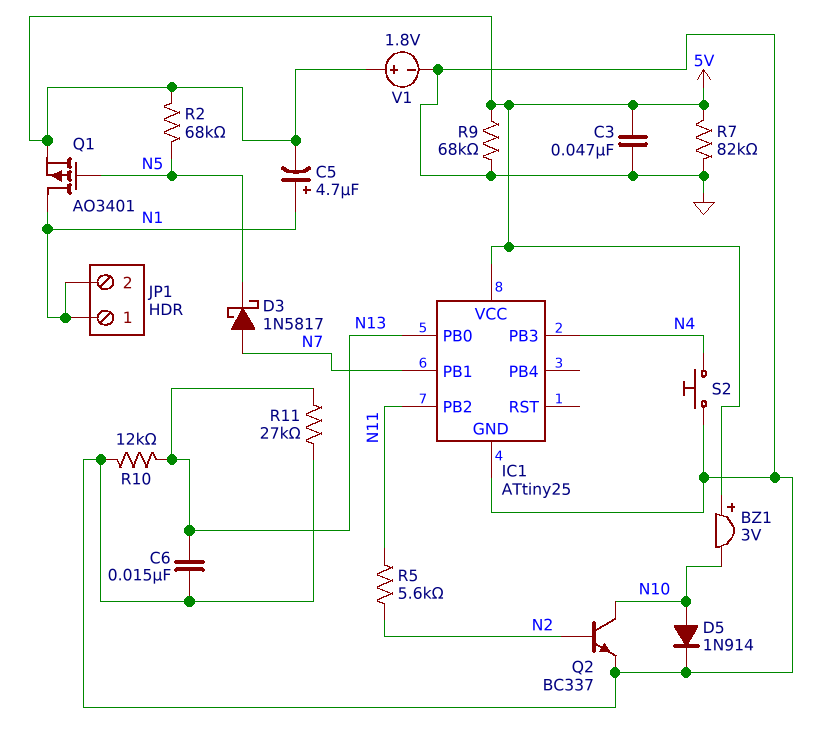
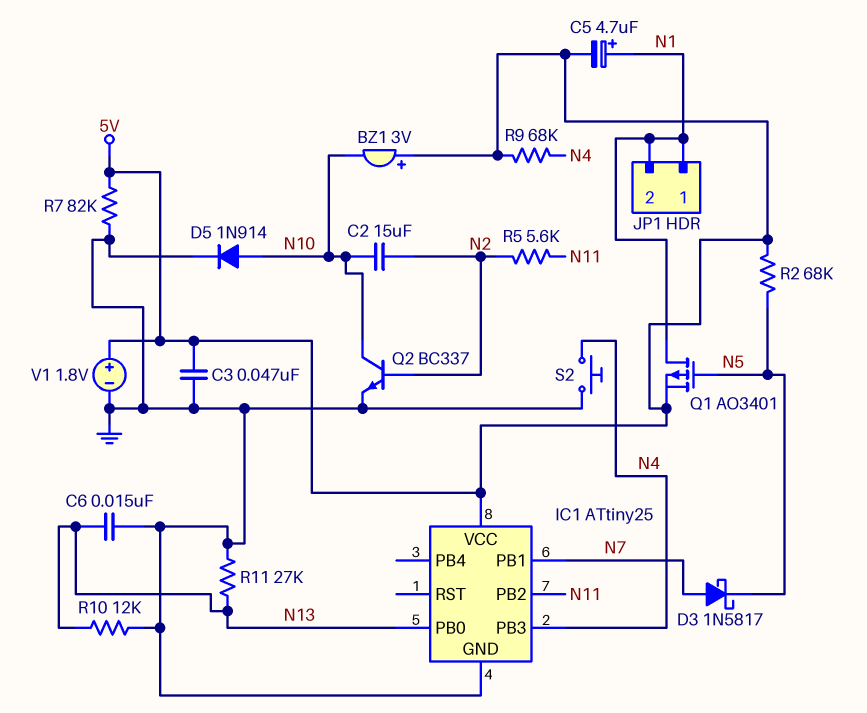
C2: none -> 15uF (N2, N10)
R9: 68k (5V, GND) -> 68k (5V, N4)

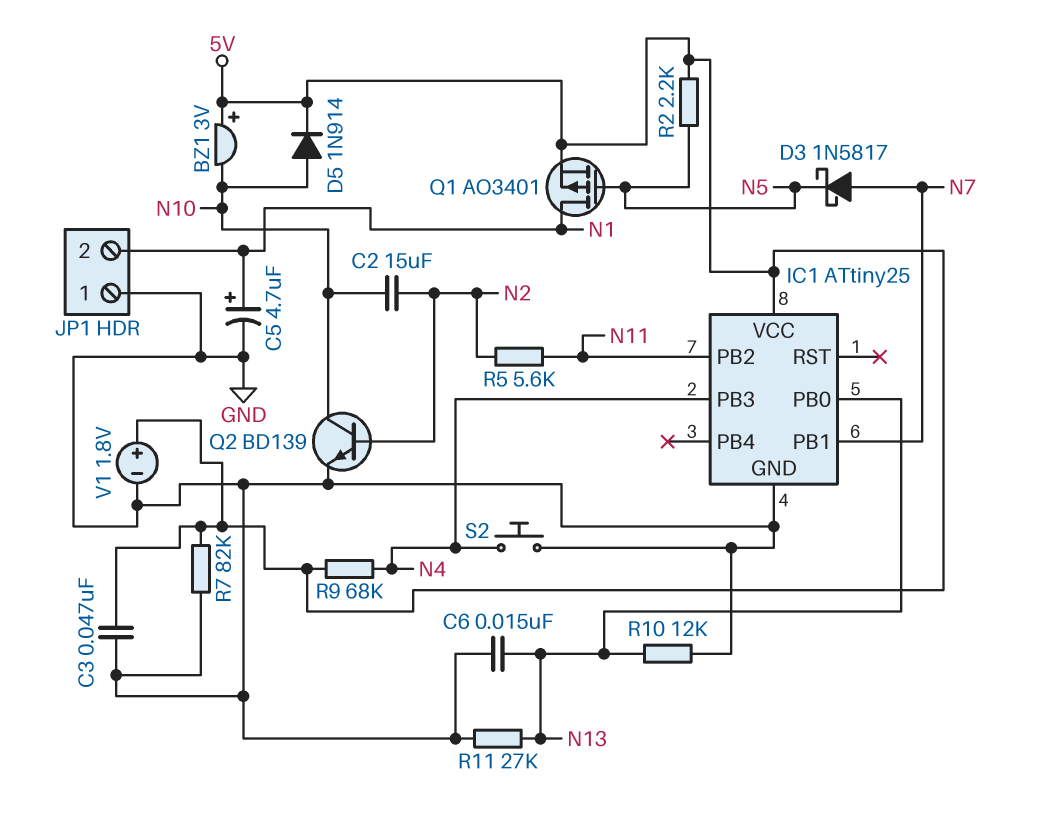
C5: 4.7uF (plus N1, minus 5V) -> 4.7uF (plus N1, minus GND)
D5: diode 1N914 (A N10, K GND) -> diode 1N914 (A N10, K 5V)
JP1 pin 1: N1 -> GND
Q2: NPN BC337 (B N2, C N10, E GND) -> NPN BD139 (B N2, C N10, E GND)
R2: 68k (5V, N5) -> 2.2k (5V, N5)

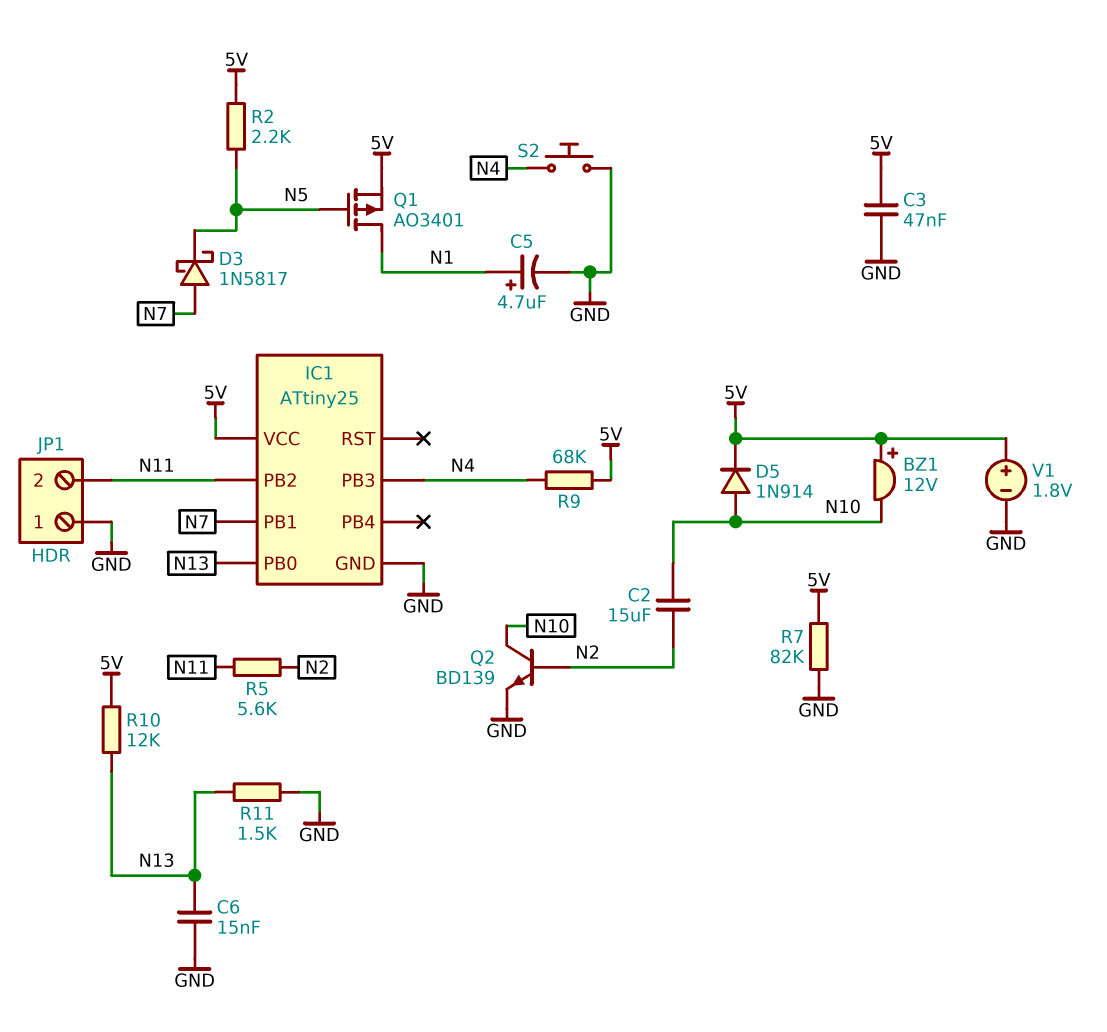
BZ1: buzzer 3V (plus 5V, minus N10) -> buzzer 12V (plus 5V, minus N10)
JP1 pin 2: N1 -> N11
R10: 12k (GND, N13) -> 12k (5V, N13)
R11: 27k (GND, N13) -> 1.5k (GND, N13)

